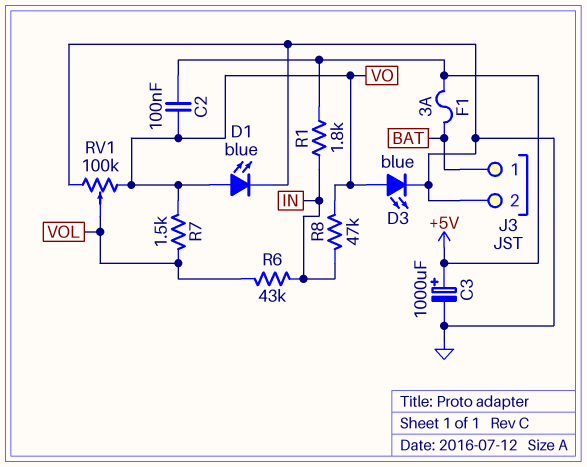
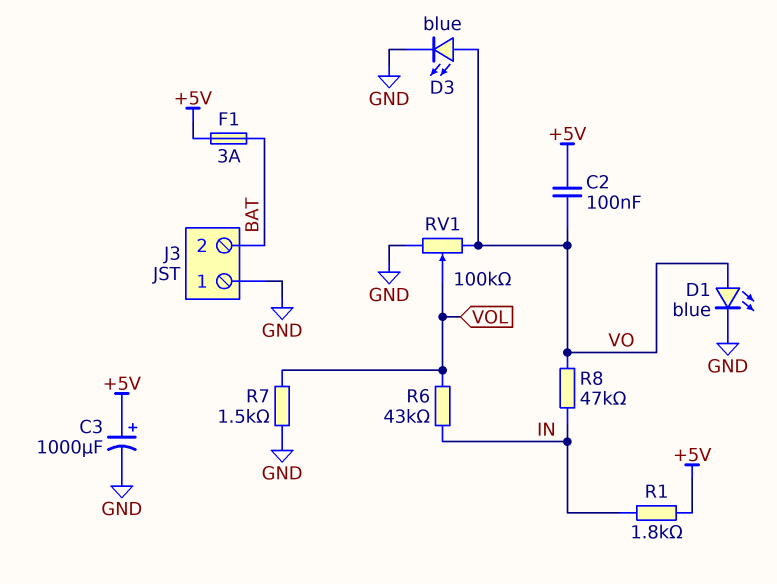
J3 pin 1: BAT -> GND
J3 pin 2: GND -> BAT
R7: 1.5k (VO, VOL) -> 1.5k (GND, VOL)

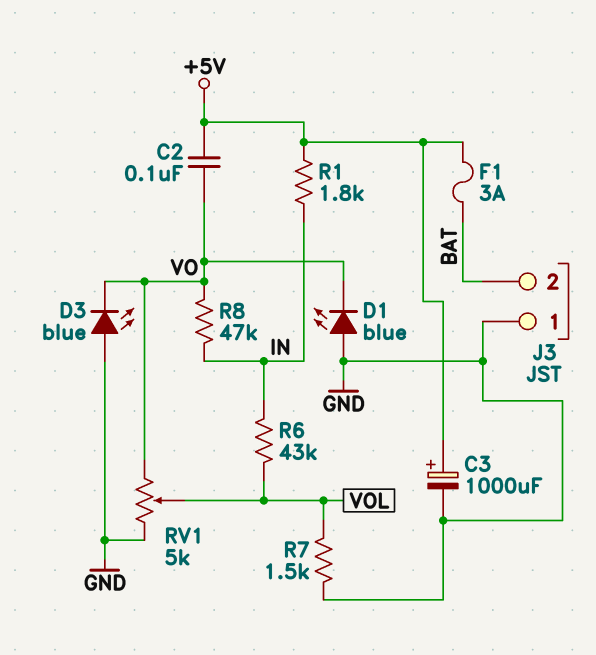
D1: LED blue (A VO, K GND) -> LED blue (A GND, K VO)
D3: LED blue (A VO, K GND) -> LED blue (A GND, K VO)
RV1: 100k (GND, VO, wiper VOL) -> 5k (GND, VO, wiper VOL)

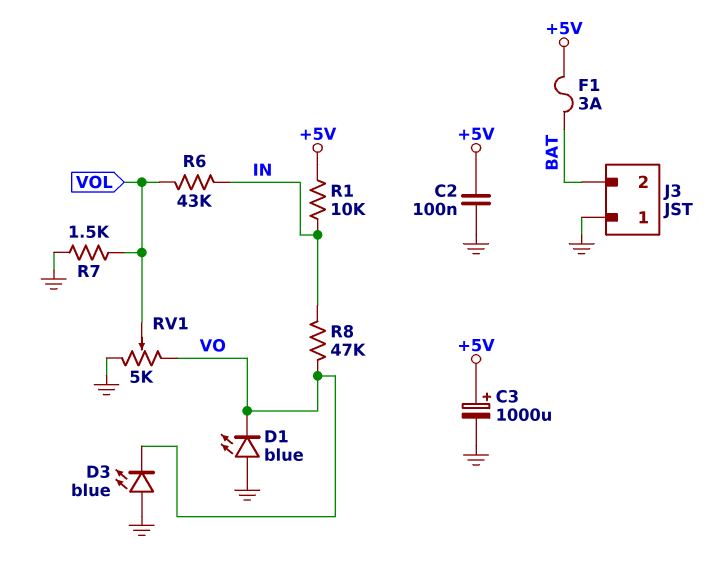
C2: 100nF (+5V, VO) -> 100nF (+5V, GND)
R1: 1.8k (+5V, IN) -> 10k (+5V, IN)

